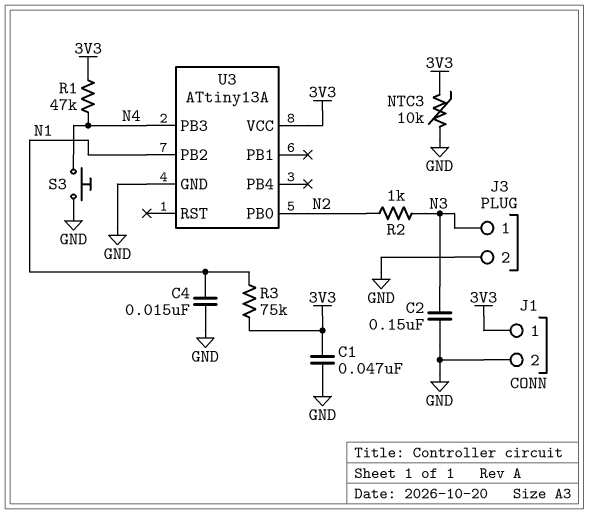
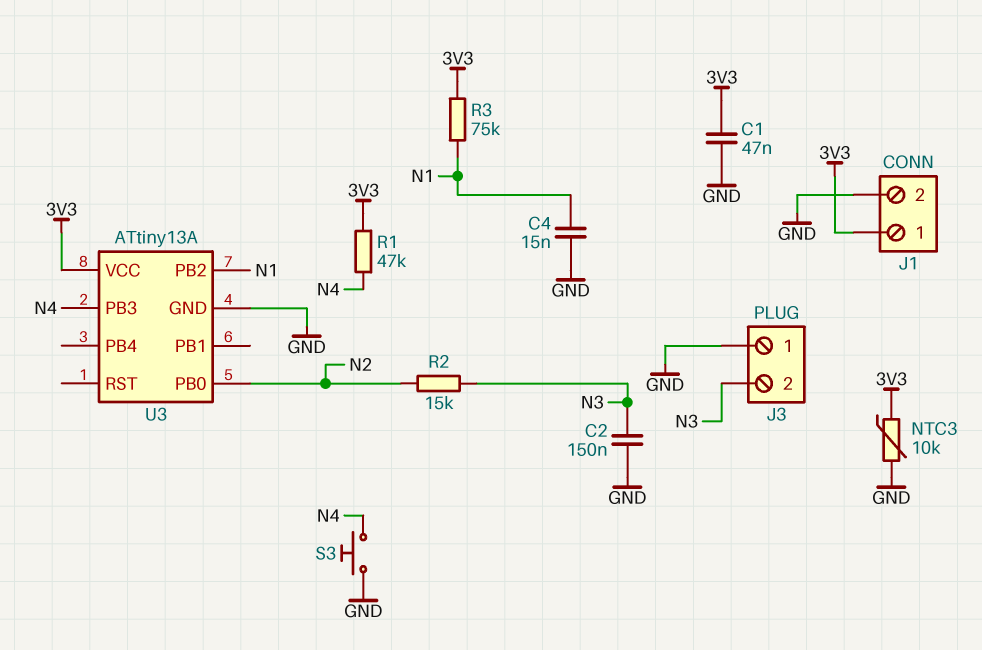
J3 pin 1: N3 -> GND
J3 pin 2: GND -> N3
R2: 1k (N2, N3) -> 15k (N2, N3)

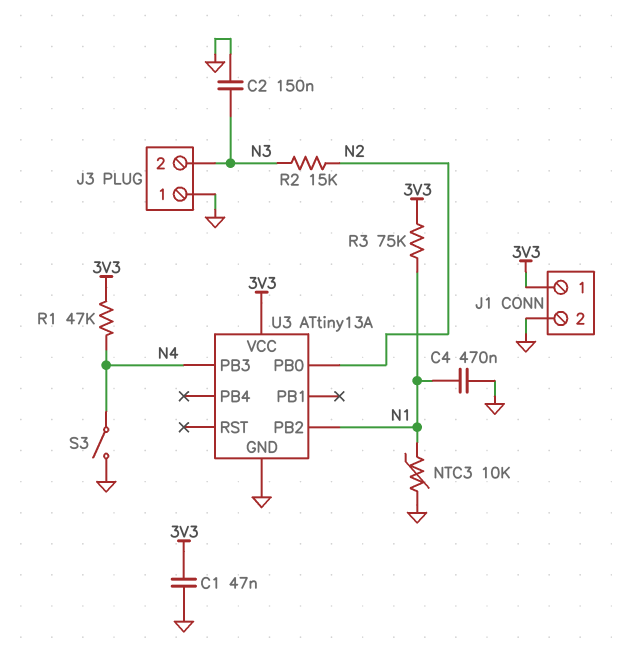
C4: 15nF (GND, N1) -> 470nF (GND, N1)
NTC3: 10k (3V3, GND) -> 10k (GND, N1)
S3: button (GND, N4) -> switch (GND, N4)

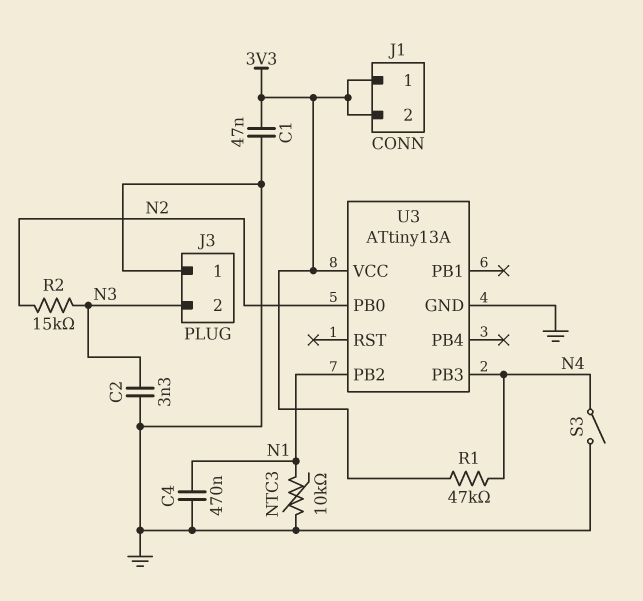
C2: 150nF (GND, N3) -> 3.3nF (GND, N3)
J1 pin 2: GND -> 3V3
R3: 75k (3V3, N1) -> none

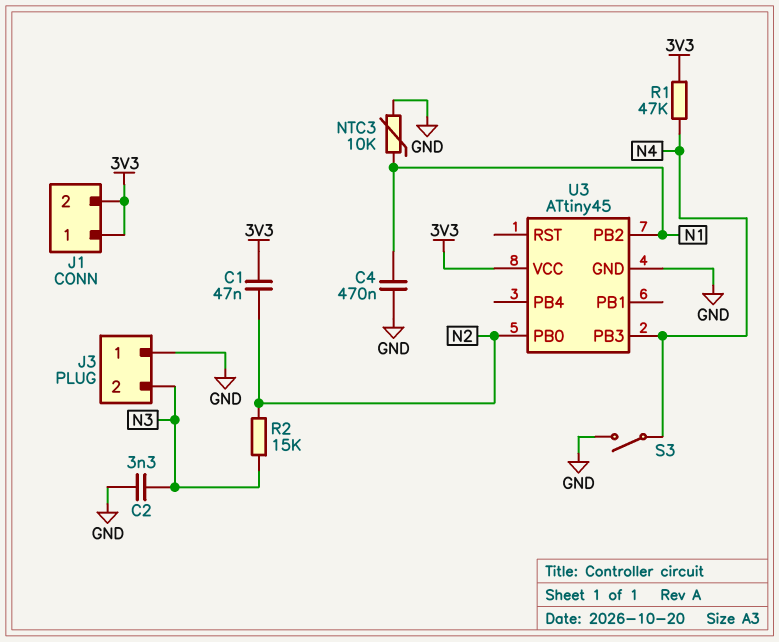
C1: 47nF (3V3, GND) -> 47nF (3V3, N2)
U3: ATtiny13A -> ATtiny45

